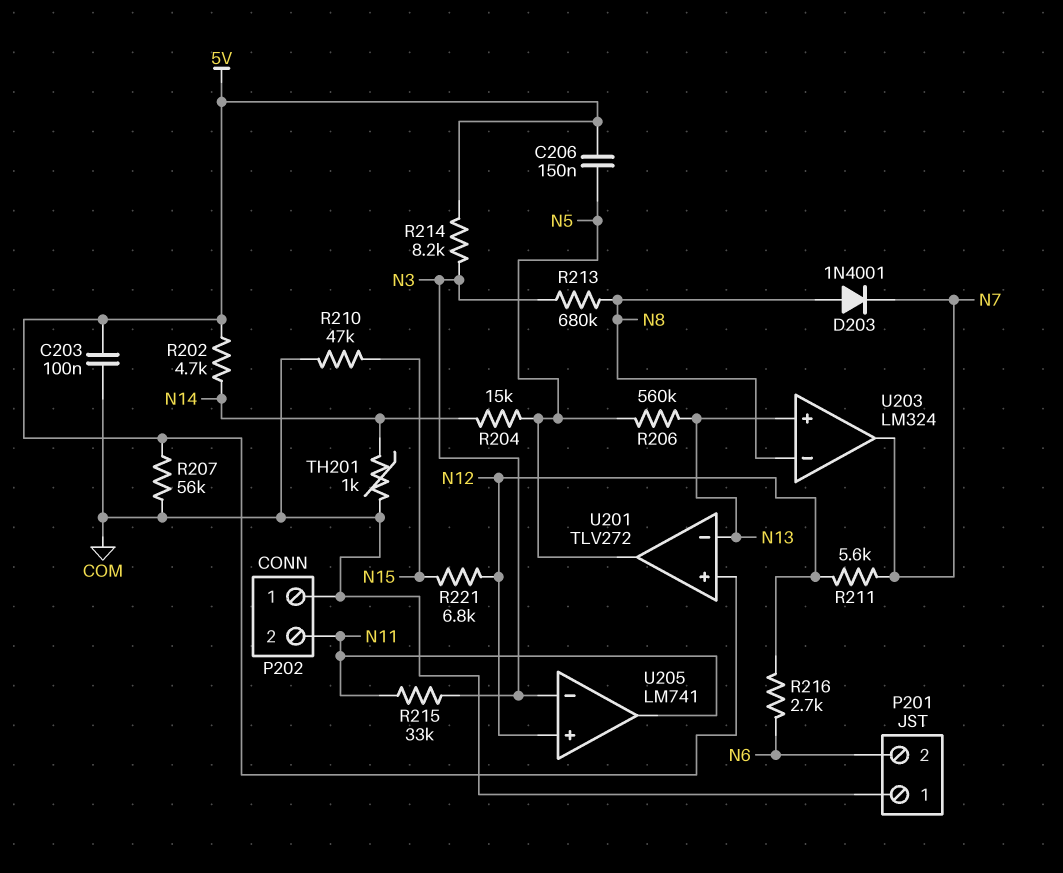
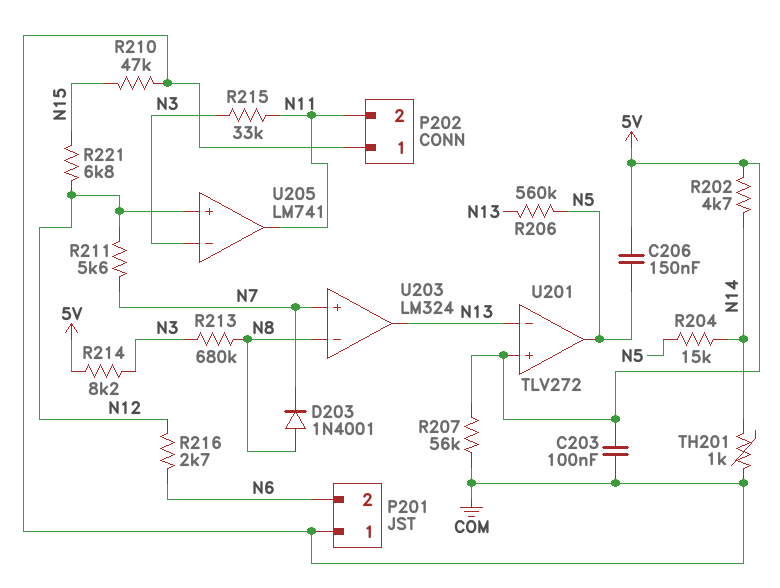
U203 pin in+: N13 -> N7
U203 pin out: N7 -> N13

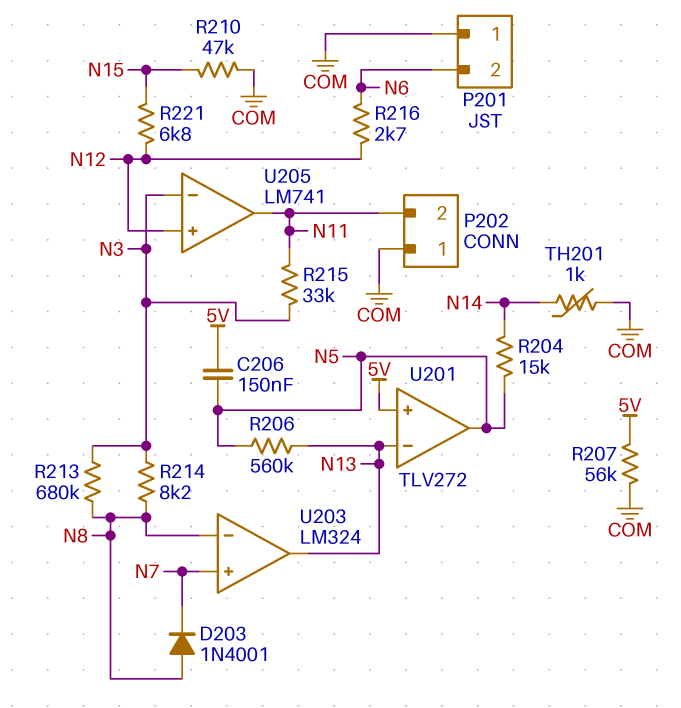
C203: 100nF (5V, COM) -> none
R202: 4.7k (5V, N14) -> none
R211: 5.6k (N7, N12) -> none
R214: 8.2k (5V, N3) -> 8.2k (N3, N8)

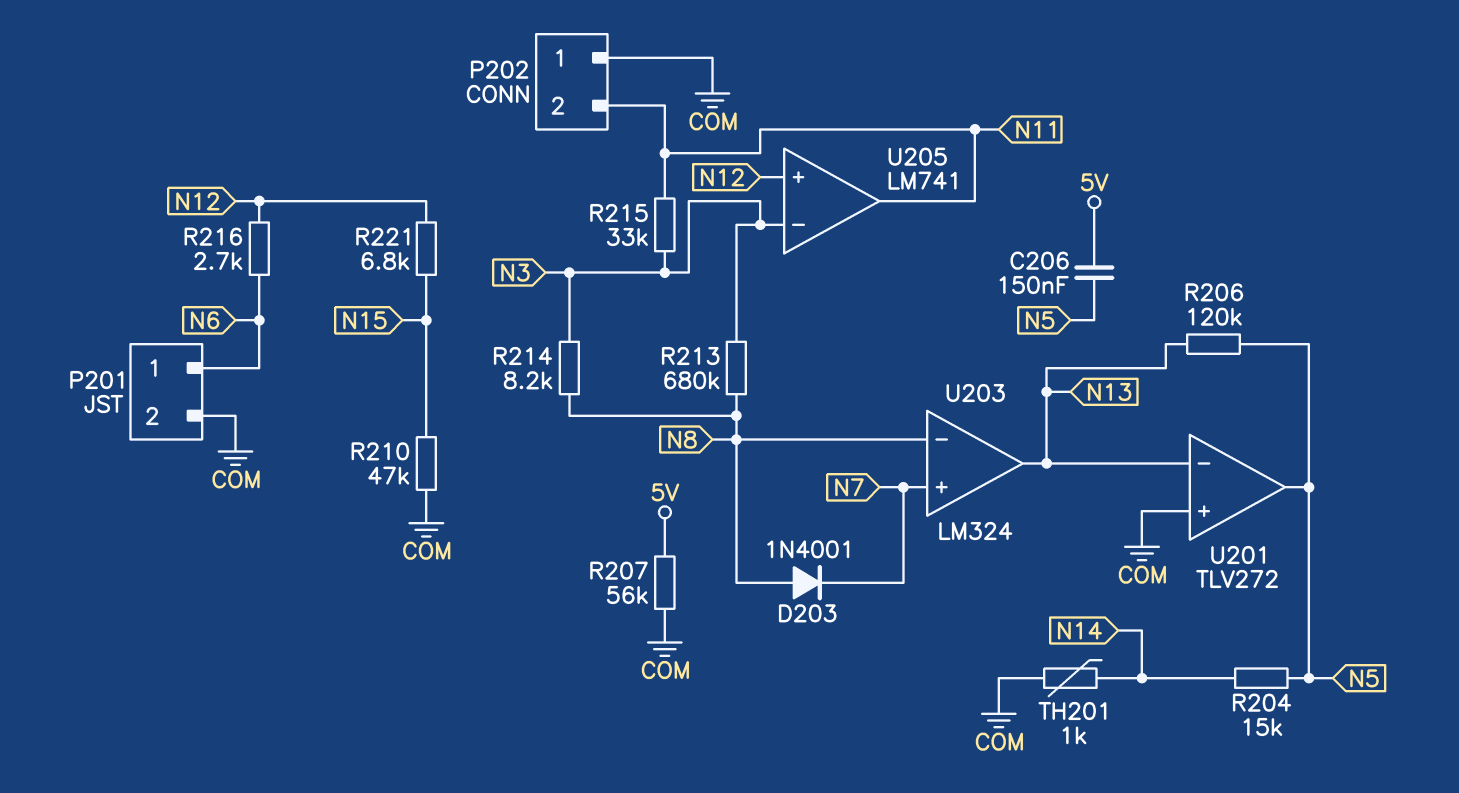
P201 pin 1: COM -> N6
P201 pin 2: N6 -> COM
R206: 560k (N5, N13) -> 120k (N5, N13)
U201 pin in+: 5V -> COM

